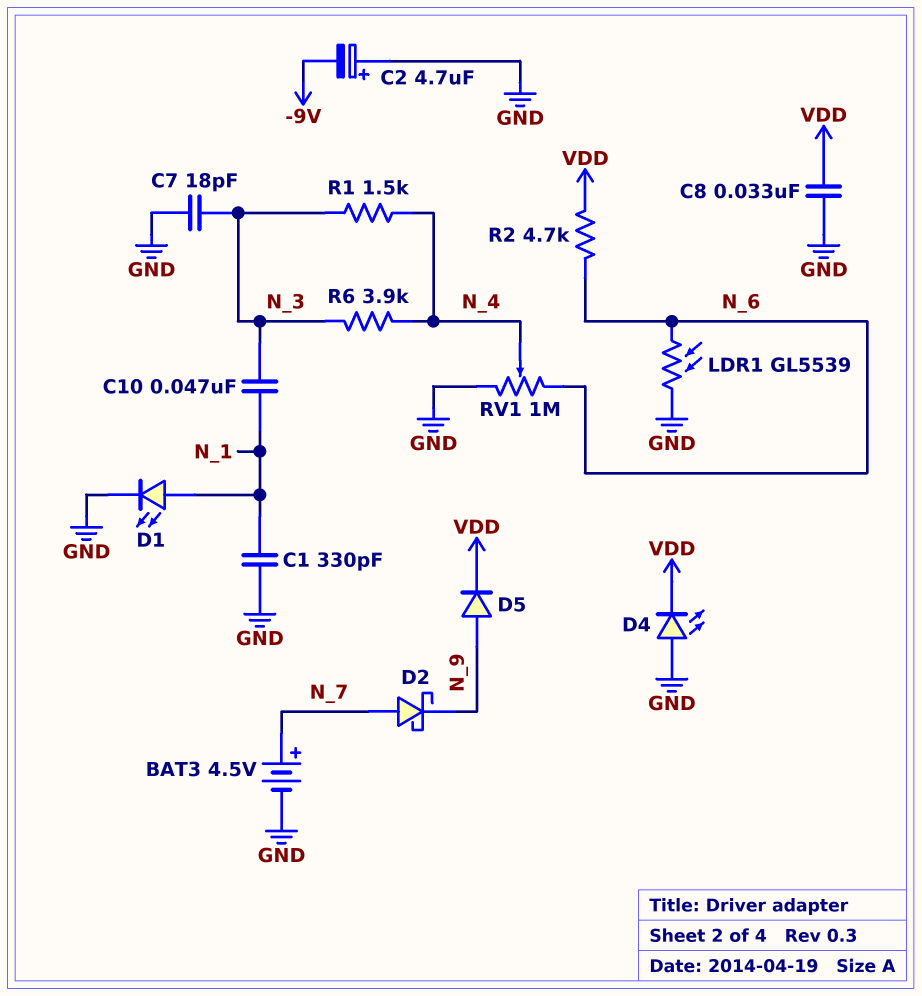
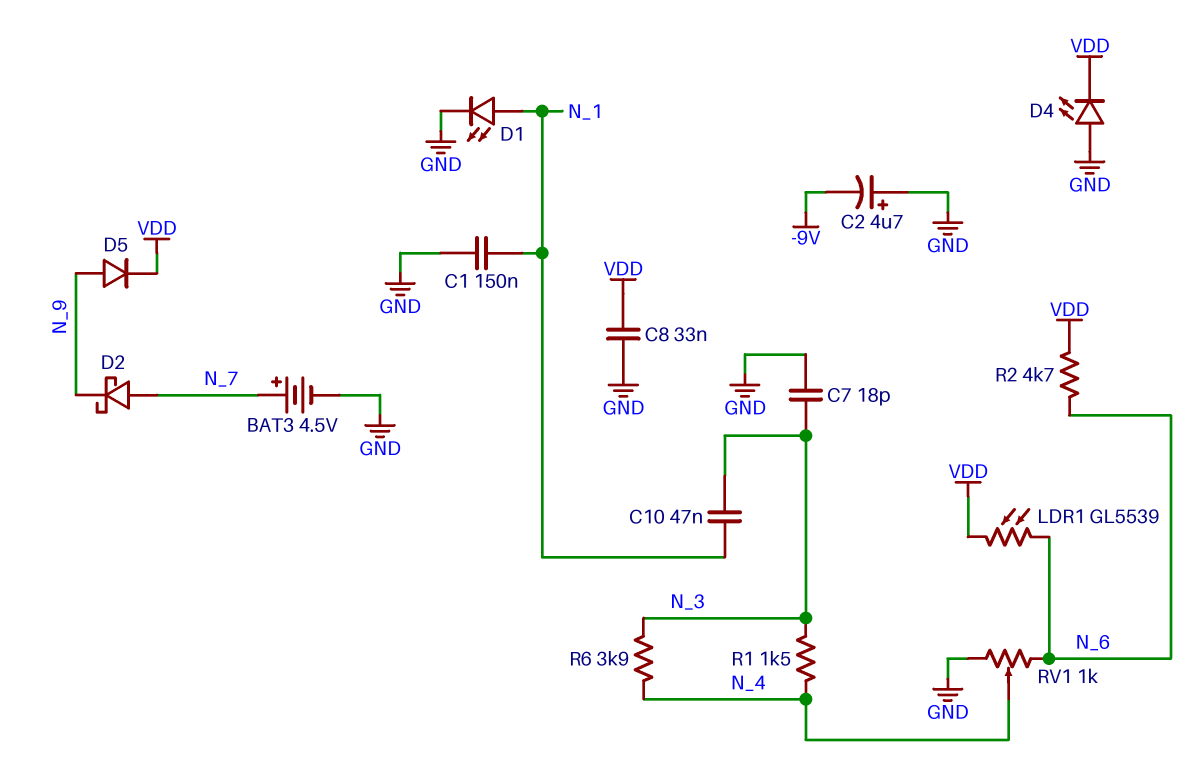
C1: 330pF (GND, N_1) -> 150nF (GND, N_1)
LDR1: GL5539 (GND, N_6) -> GL5539 (N_6, VDD)
RV1: 1M (GND, N_6, wiper N_4) -> 1k (GND, N_6, wiper N_4)

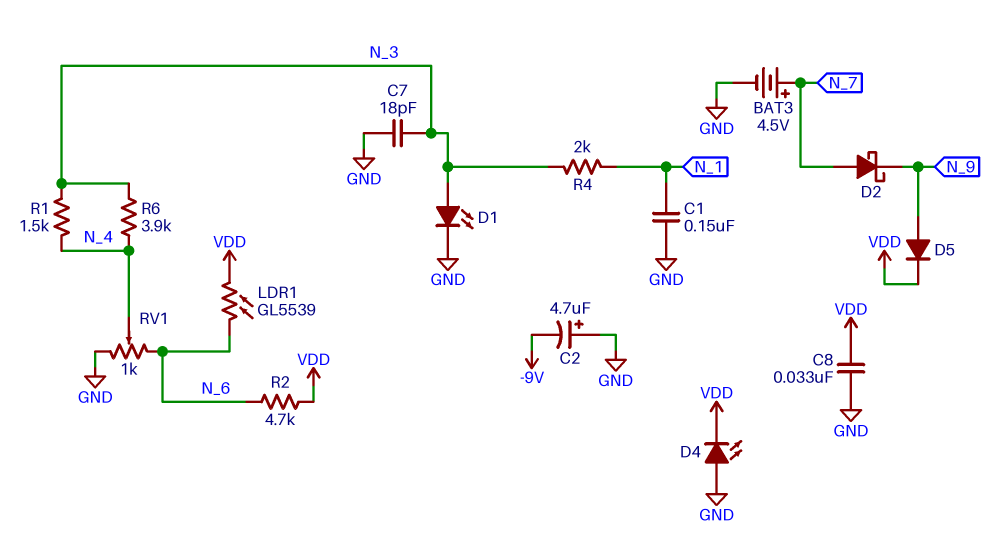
C10: 47nF (N_1, N_3) -> none
D1: LED (A N_1, K GND) -> LED (A N_3, K GND)
R4: none -> 2k (N_1, N_3)

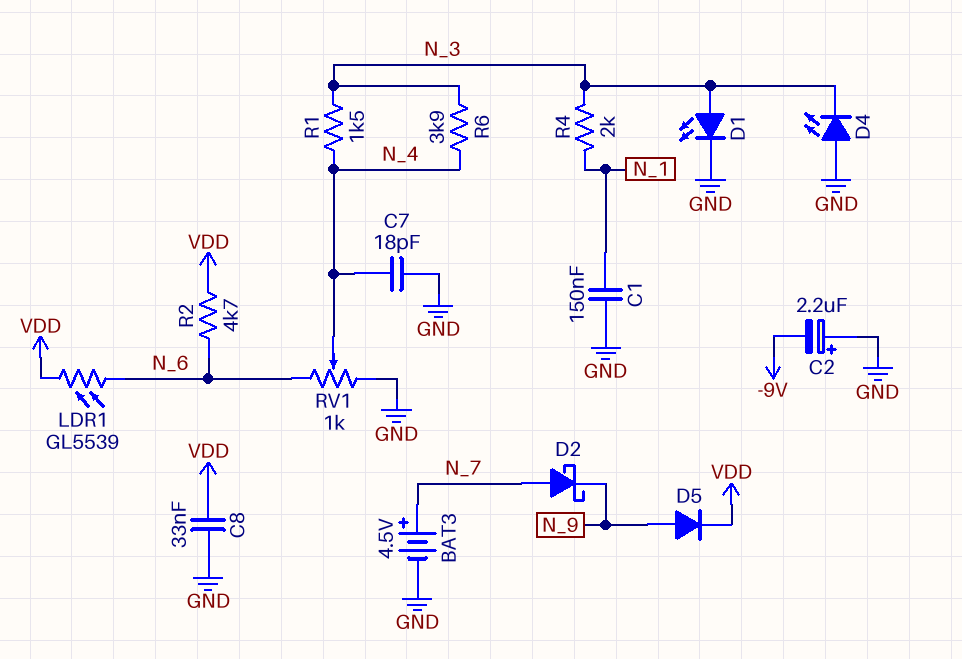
C2: 4.7uF (plus GND, minus -9V) -> 2.2uF (plus GND, minus -9V)
C7: 18pF (GND, N_3) -> 18pF (GND, N_4)
D4: LED (A GND, K VDD) -> LED (A GND, K N_3)

